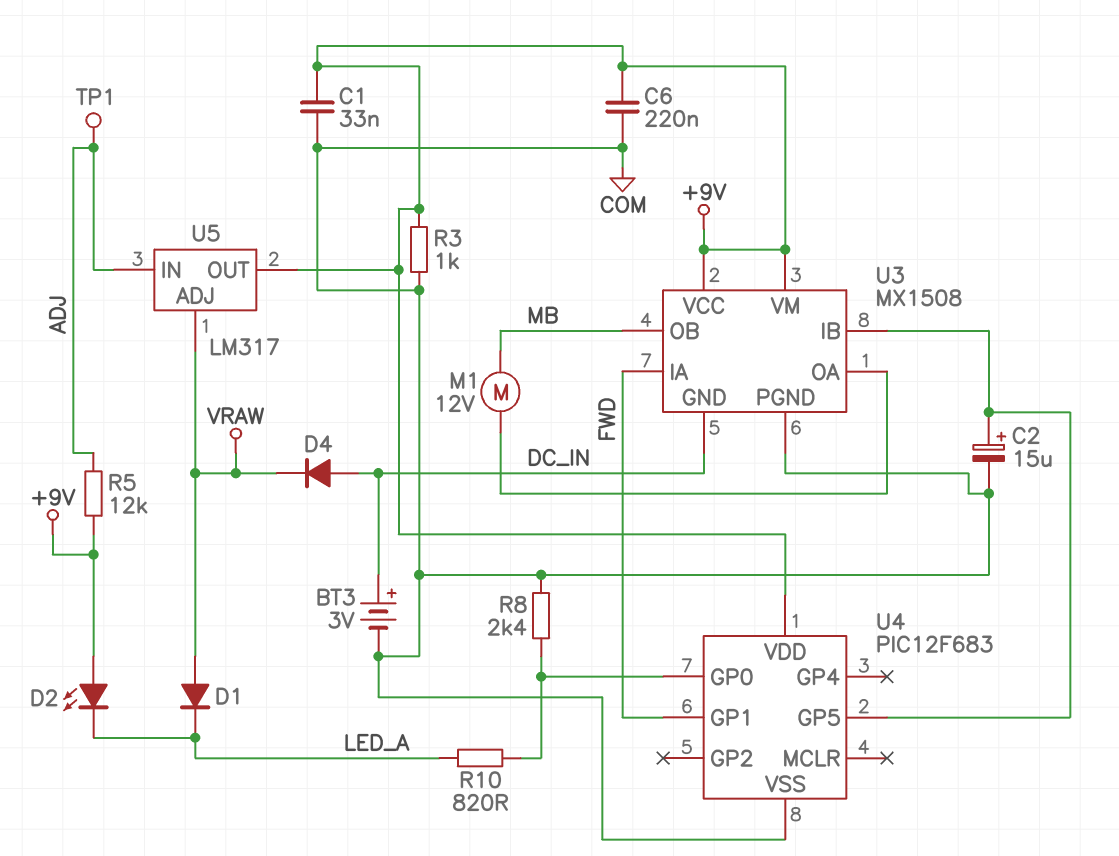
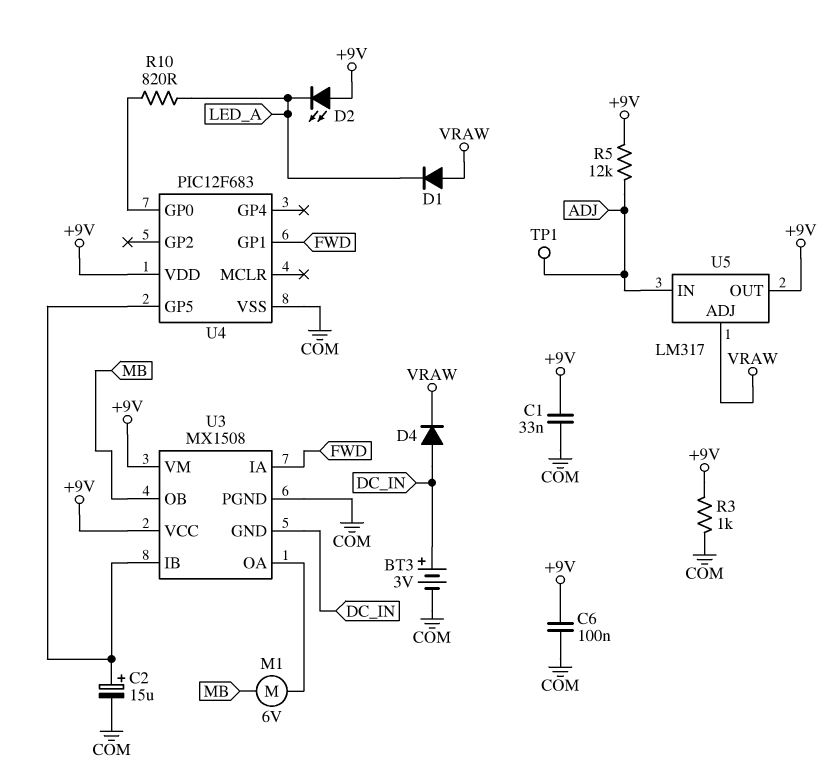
C6: 220nF (+9V, COM) -> 100nF (+9V, COM)
M1: motor 12V (MB, U3/OA) -> motor 6V (MB, U3/OA)
R8: 2.4k (COM, U4/GP0) -> none

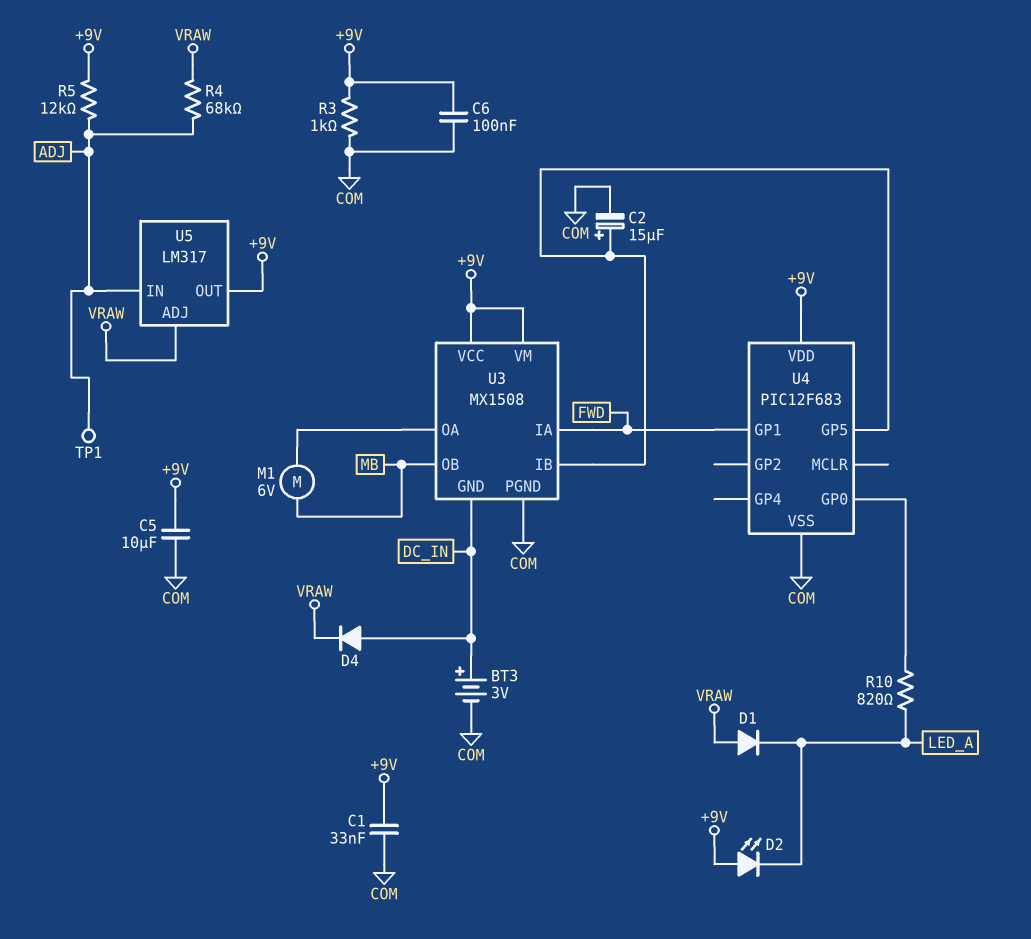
C5: none -> 10uF (+9V, COM)
R4: none -> 68k (ADJ, VRAW)

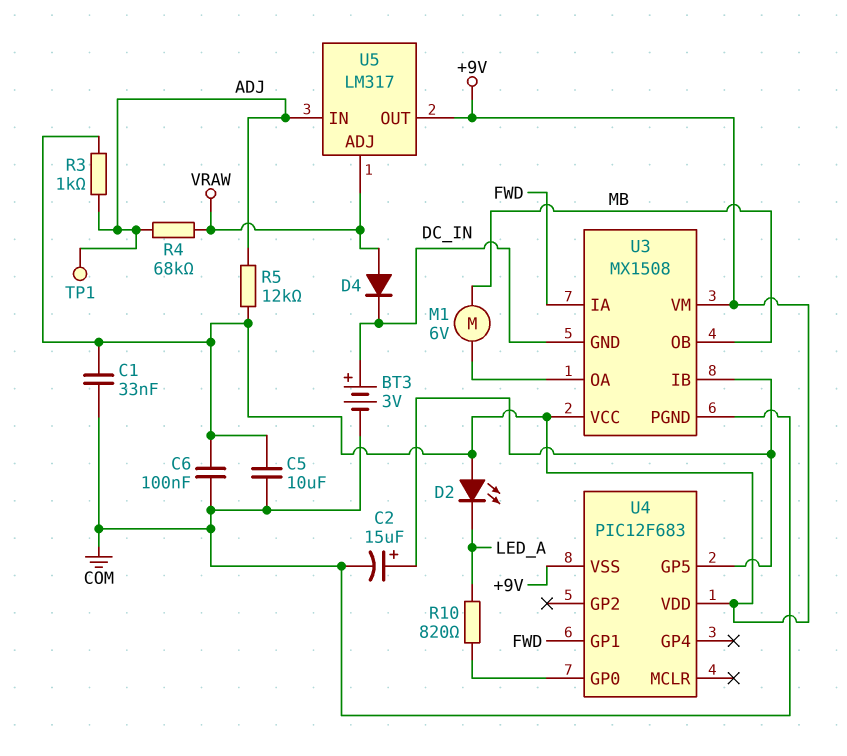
D1: diode (A VRAW, K LED_A) -> none
D4: diode (A DC_IN, K VRAW) -> diode (A VRAW, K DC_IN)
R3: 1k (+9V, COM) -> 1k (+9V, ADJ)
U4 pin VSS: COM -> +9V

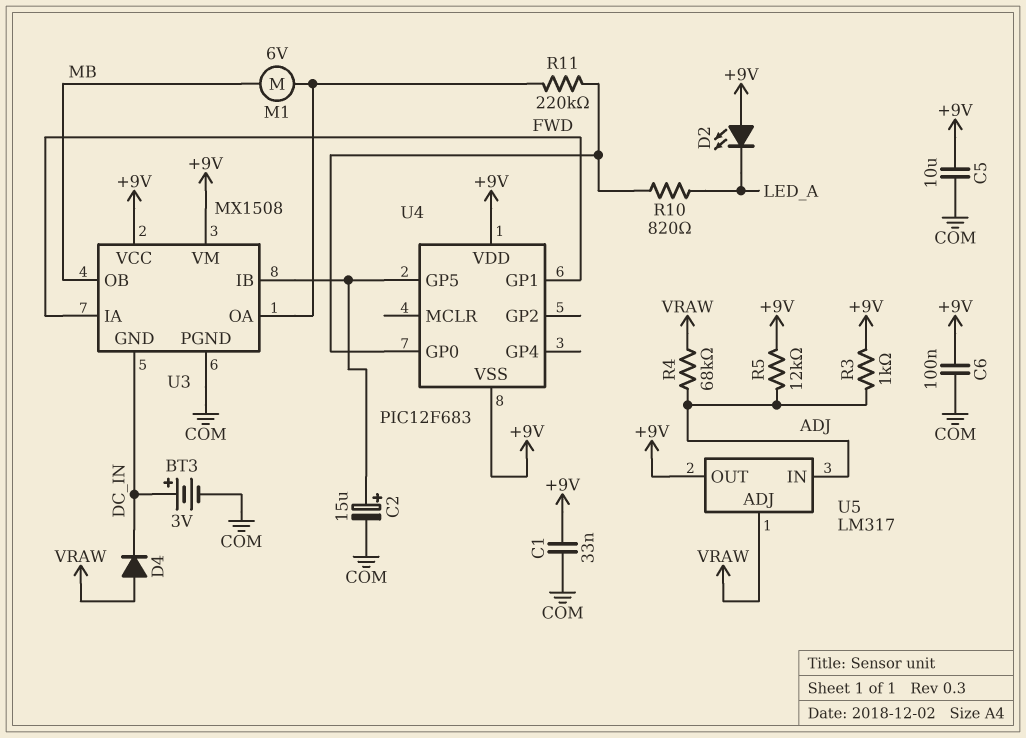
R11: none -> 220k (U3/OA, U4/GP0)
TP1: test point (ADJ) -> none

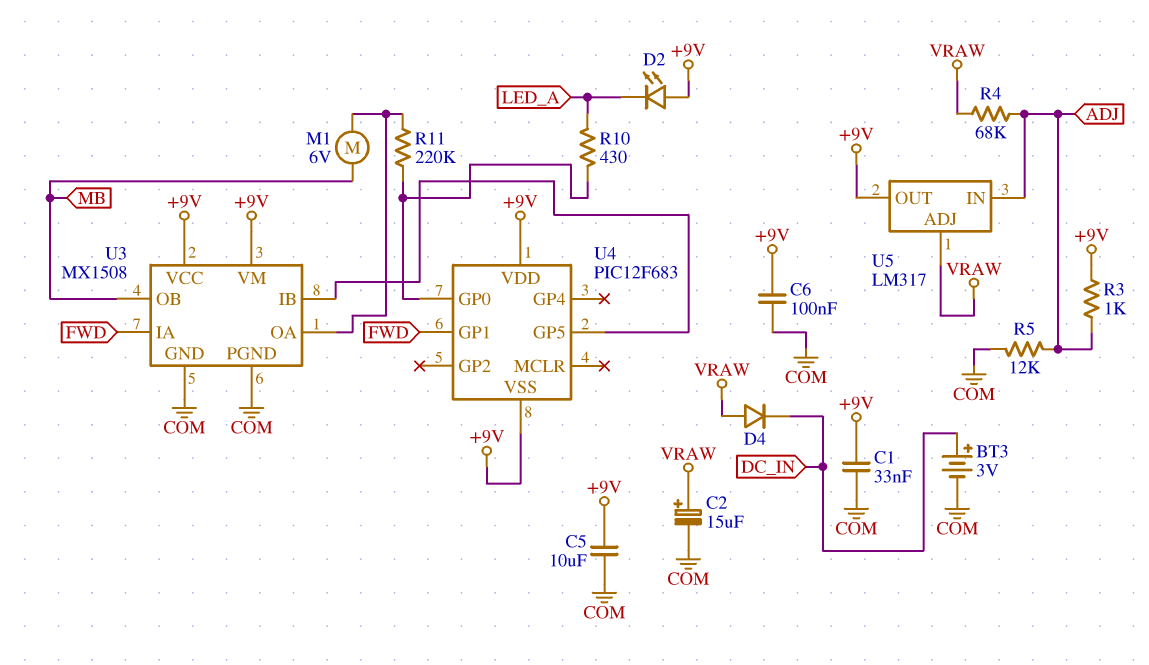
C2: 15uF (plus U3/IB, minus COM) -> 15uF (plus VRAW, minus COM)
R5: 12k (+9V, ADJ) -> 12k (ADJ, COM)
R10: 820 (LED_A, U4/GP0) -> 430 (LED_A, U4/GP0)
U3 pin GND: DC_IN -> COM

